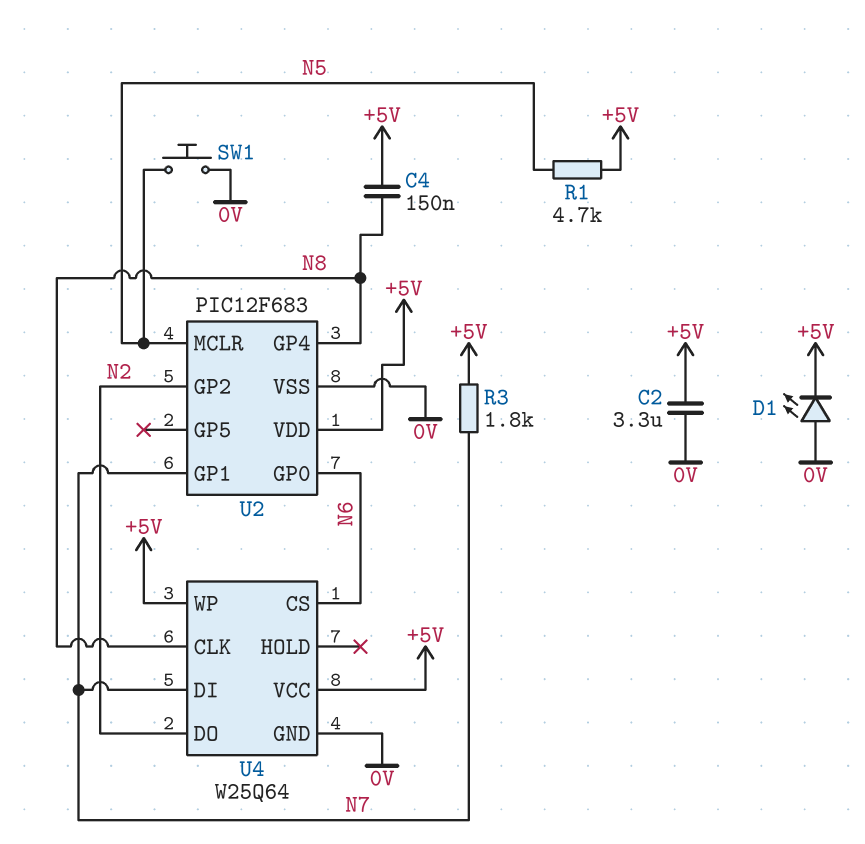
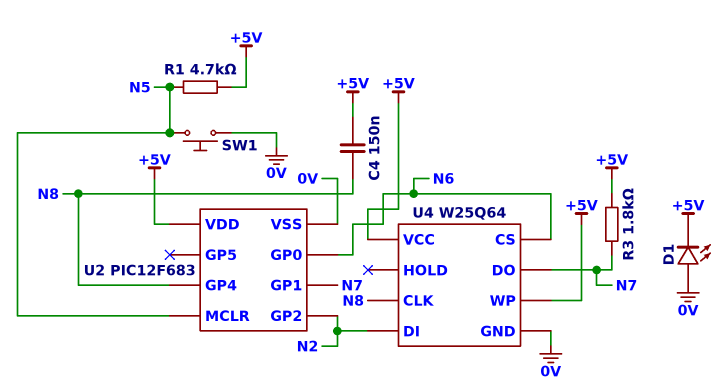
C2: 3.3uF (+5V, 0V) -> none
U4 pin DI: N7 -> N2
U4 pin DO: N2 -> N7

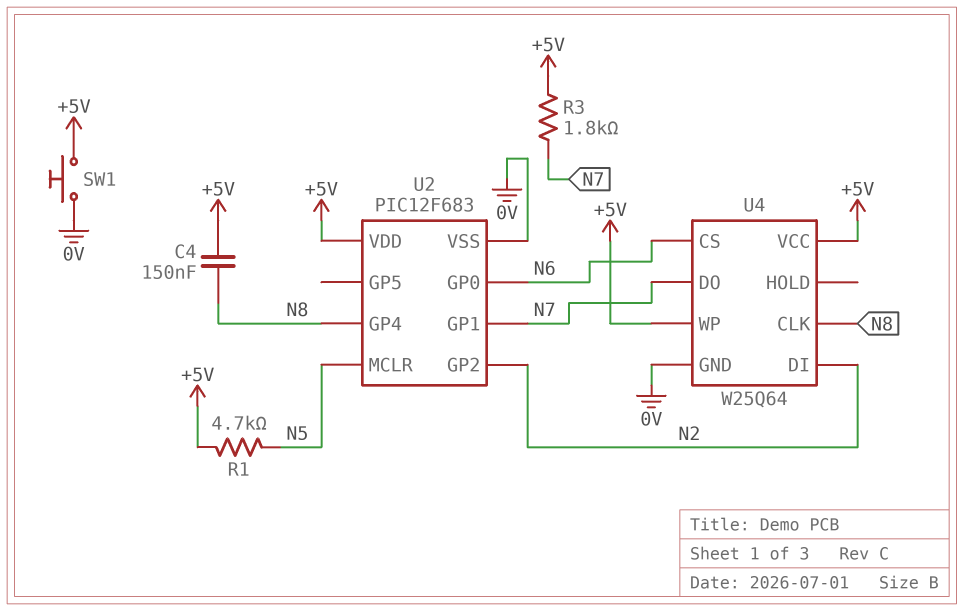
D1: LED (A 0V, K +5V) -> none
SW1: button (0V, N5) -> button (+5V, 0V)

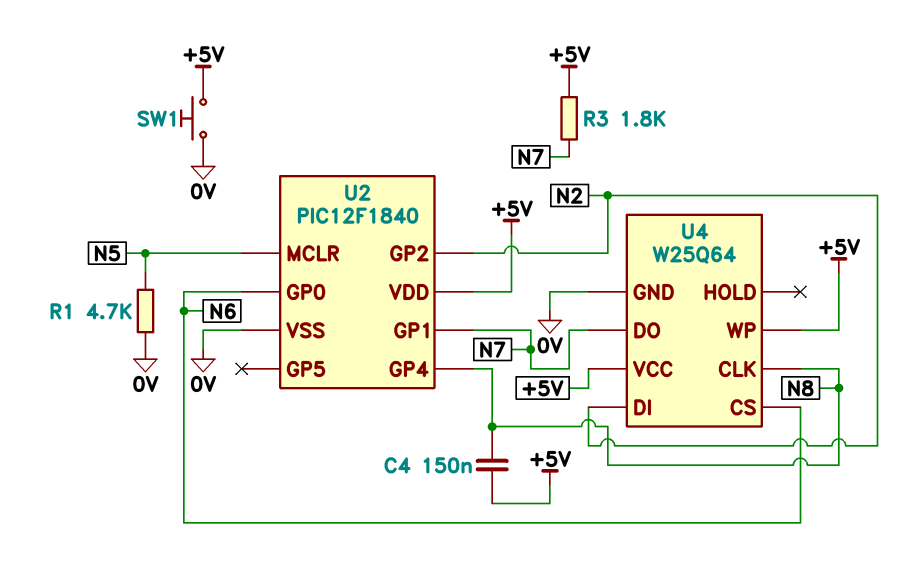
R1: 4.7k (+5V, N5) -> 4.7k (0V, N5)
U2: PIC12F683 -> PIC12F1840

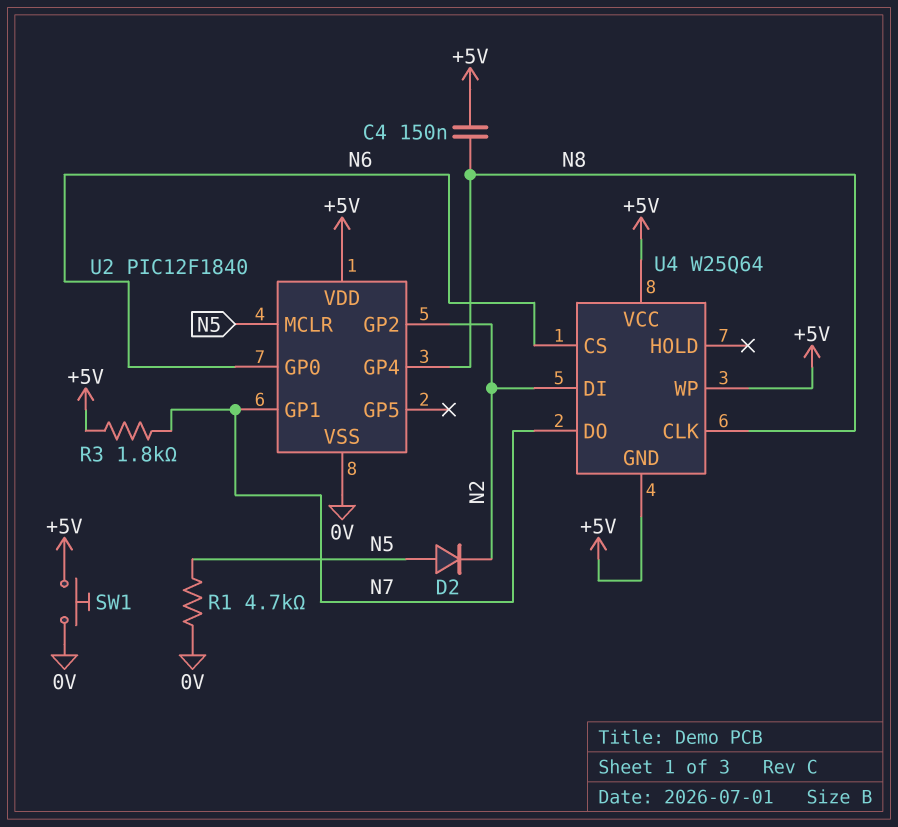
D2: none -> diode (A N5, K N2)
U4 pin GND: 0V -> +5V

